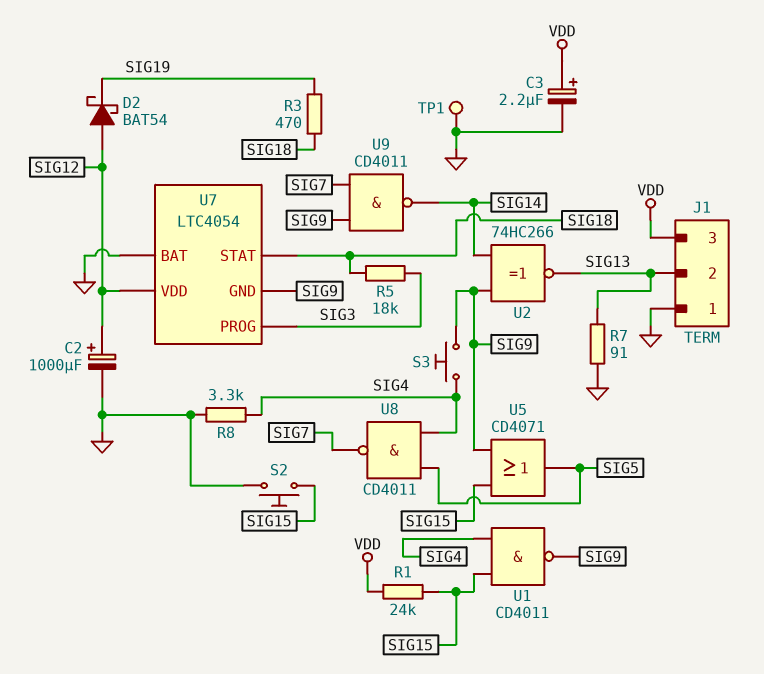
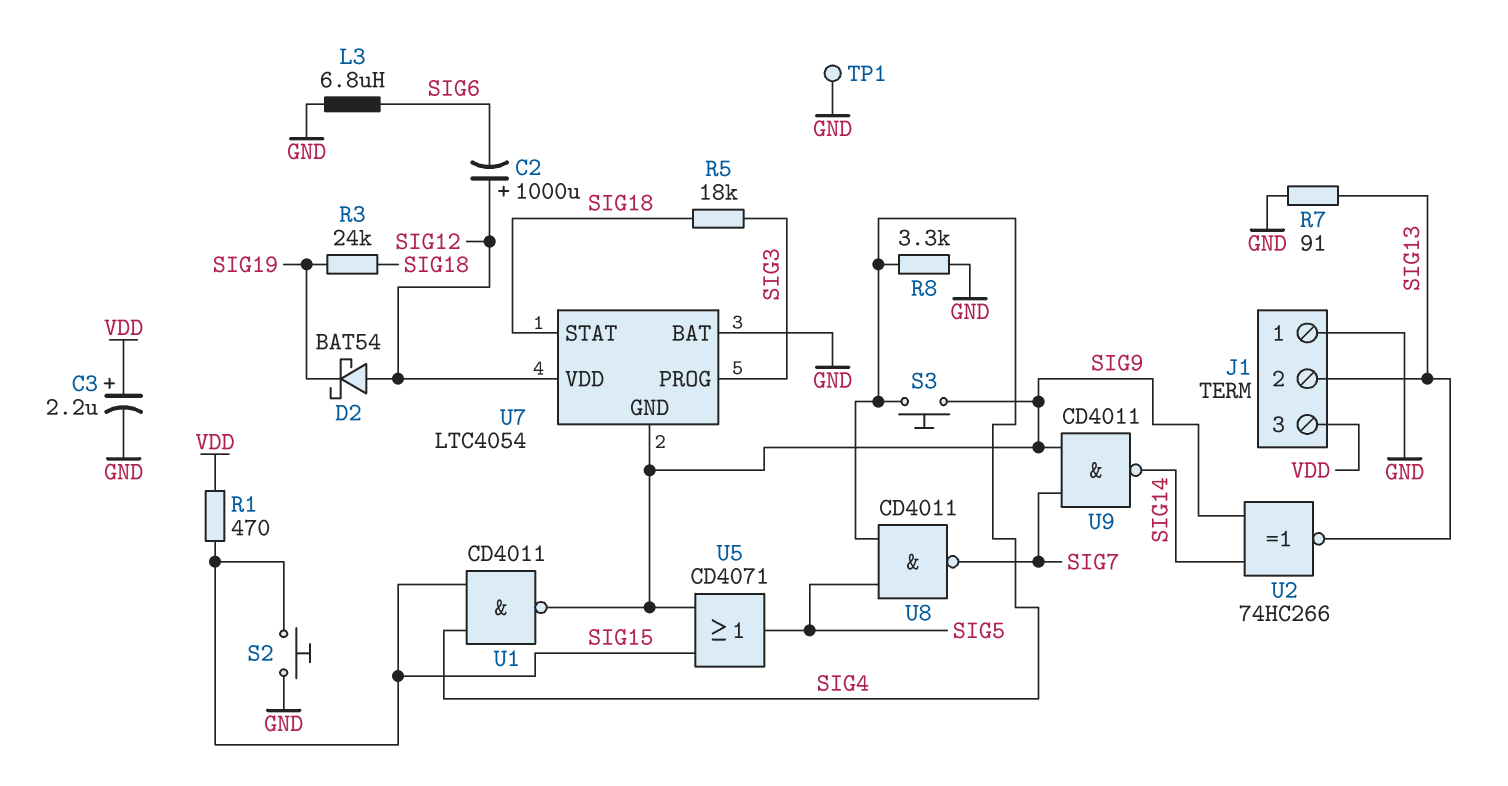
C2: 1000uF (plus SIG12, minus GND) -> 1000uF (plus SIG12, minus SIG6)
L3: none -> 6.8uH (GND, SIG6)
R1: 24k (SIG15, VDD) -> 470 (SIG15, VDD)
R3: 470 (SIG18, SIG19) -> 24k (SIG18, SIG19)

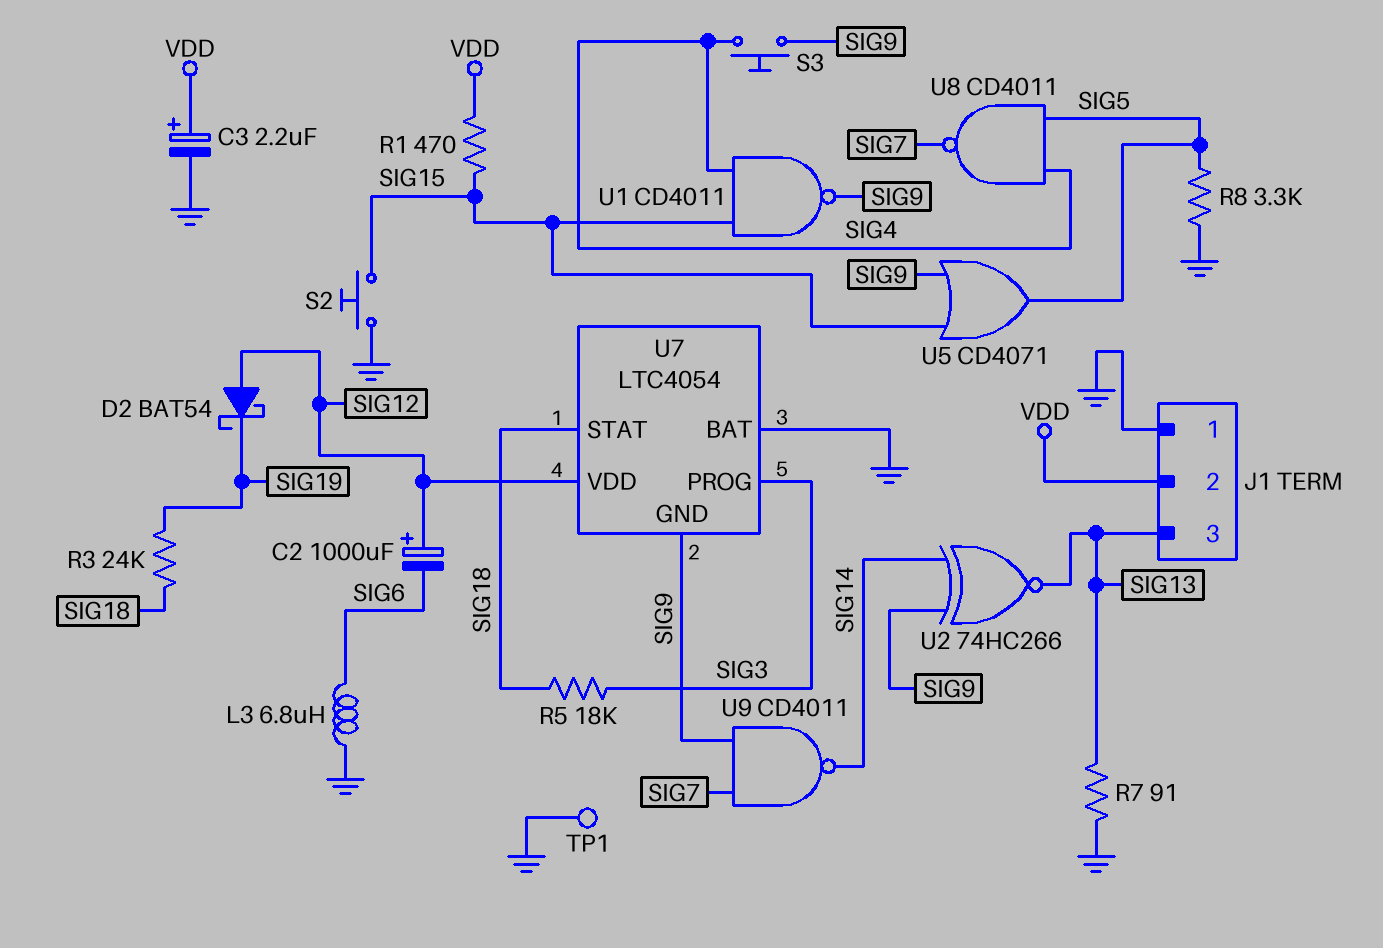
J1 pin 2: SIG13 -> VDD
J1 pin 3: VDD -> SIG13
R8: 3.3k (GND, SIG4) -> 3.3k (GND, SIG5)

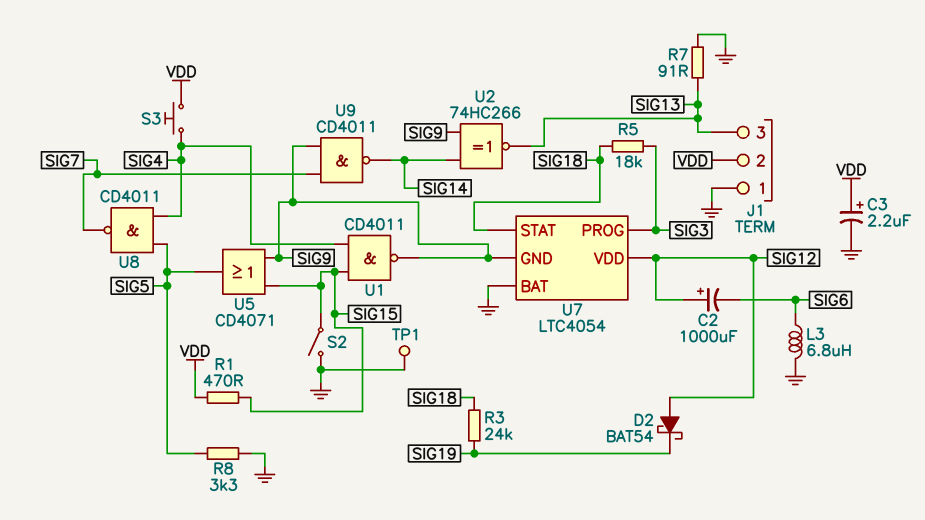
S2: button (GND, SIG15) -> switch (GND, SIG15)
S3: button (SIG4, SIG9) -> button (SIG4, VDD)

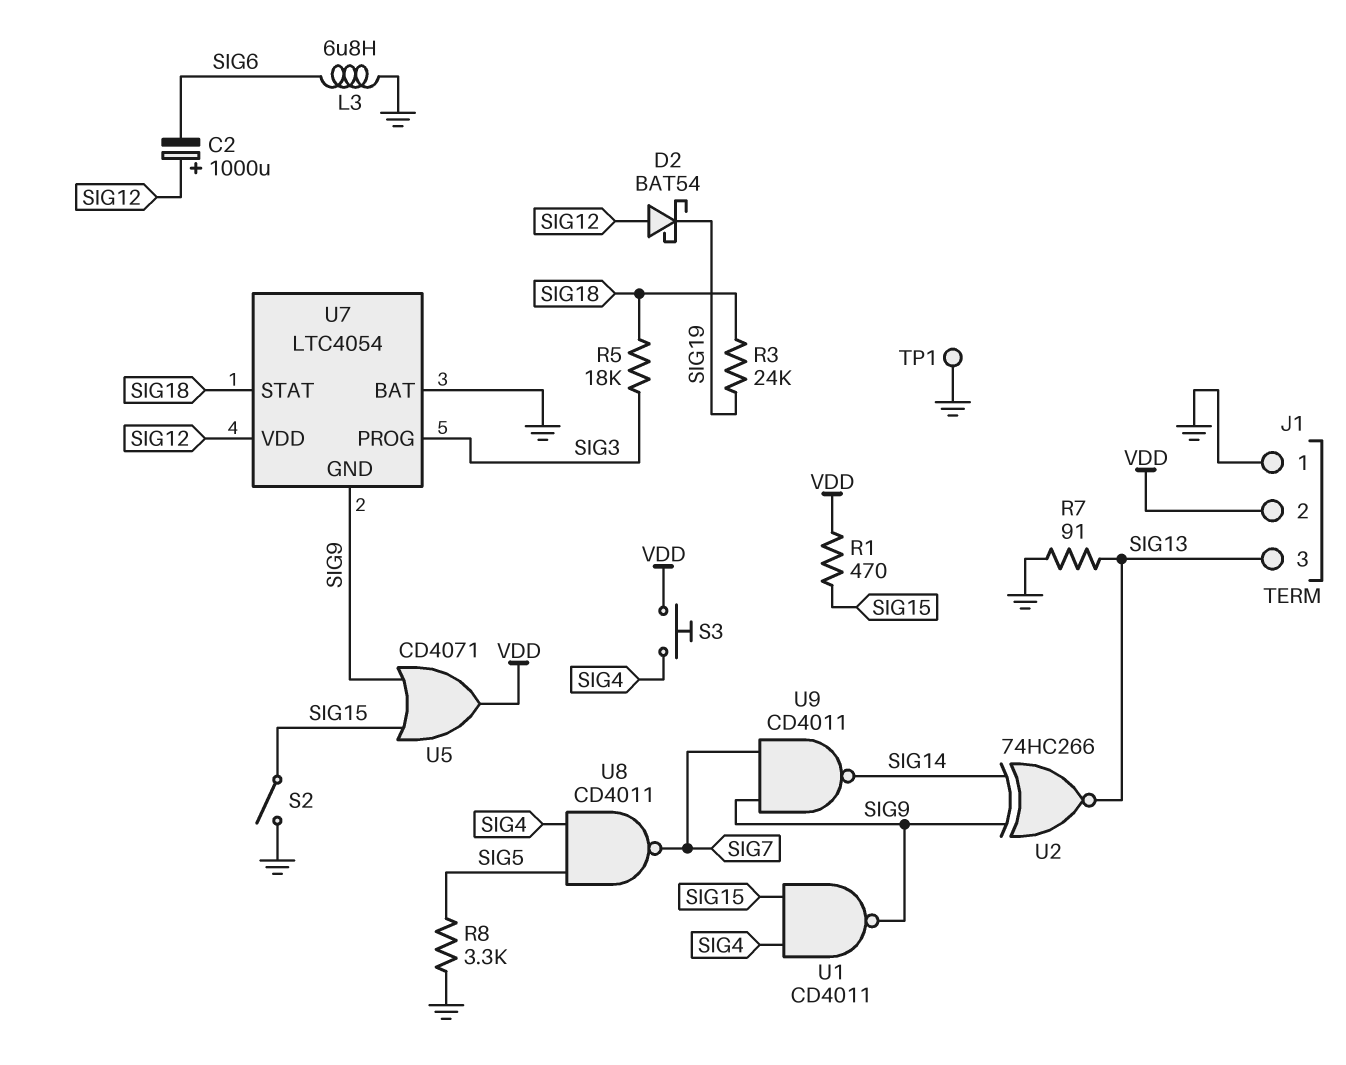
C3: 2.2uF (plus VDD, minus GND) -> none
U5: OR CD4071 (in SIG9, in SIG15, out SIG5) -> OR CD4071 (in SIG9, in SIG15, out VDD)

